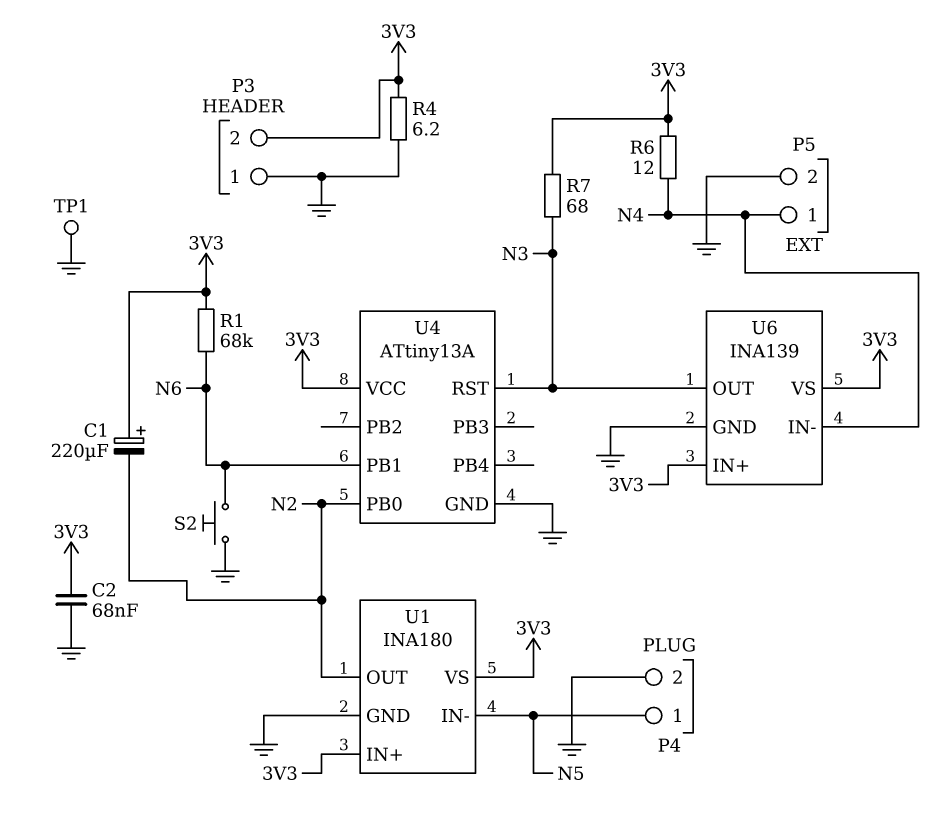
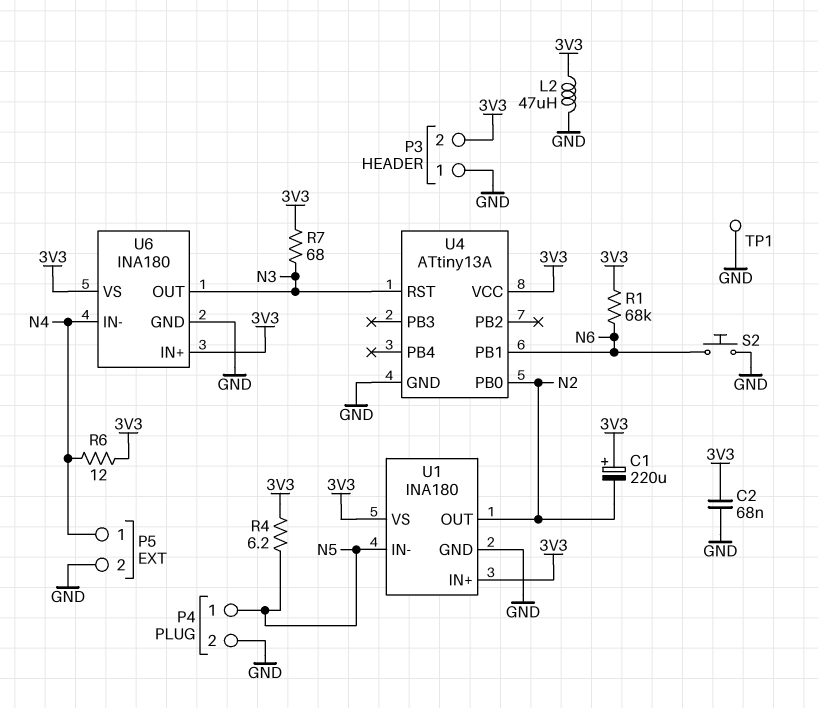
L2: none -> 47uH (3V3, GND)
R4: 6.2 (3V3, GND) -> 6.2 (3V3, N5)
U6: INA139 -> INA180

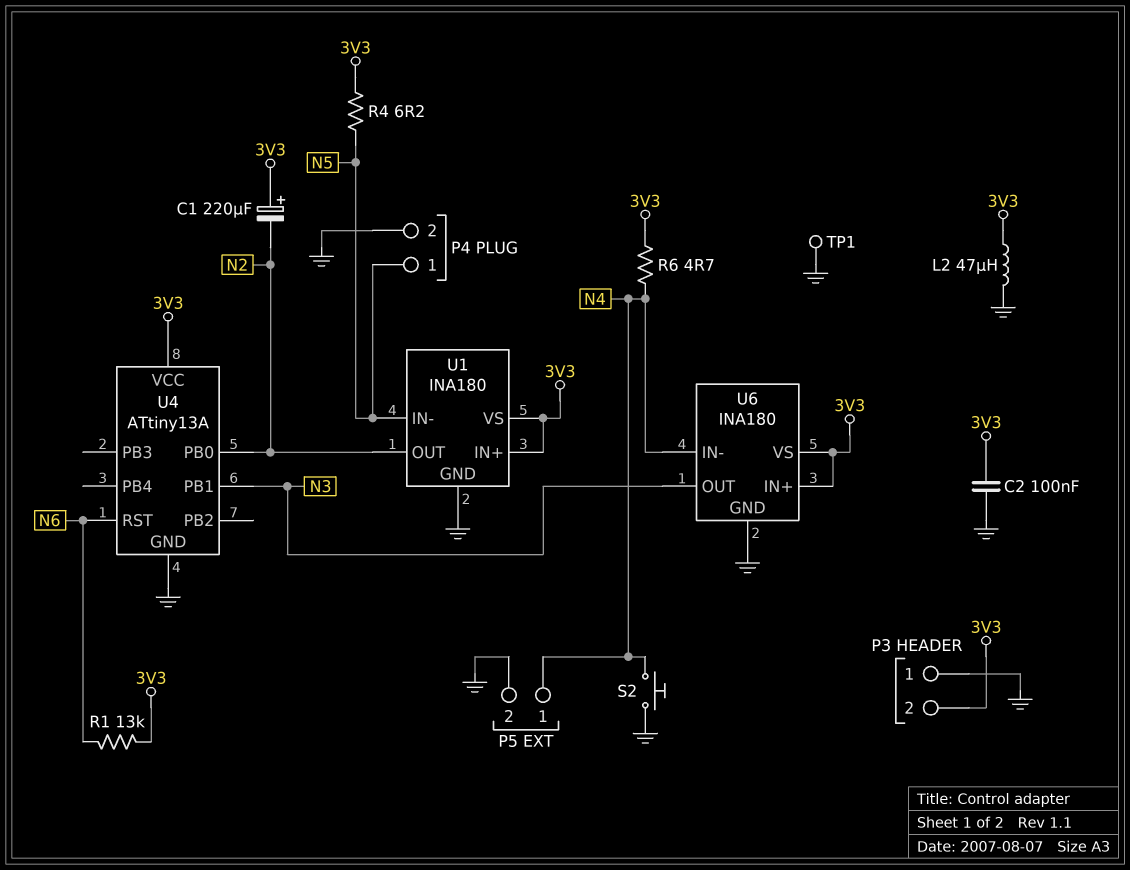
C2: 68nF (3V3, GND) -> 100nF (3V3, GND)
R1: 68k (3V3, N6) -> 13k (3V3, N6)
R6: 12 (3V3, N4) -> 4.7 (3V3, N4)
R7: 68 (3V3, N3) -> none
S2: button (GND, N6) -> button (GND, N4)
U4 pin PB1: N6 -> N3
U4 pin RST: N3 -> N6

